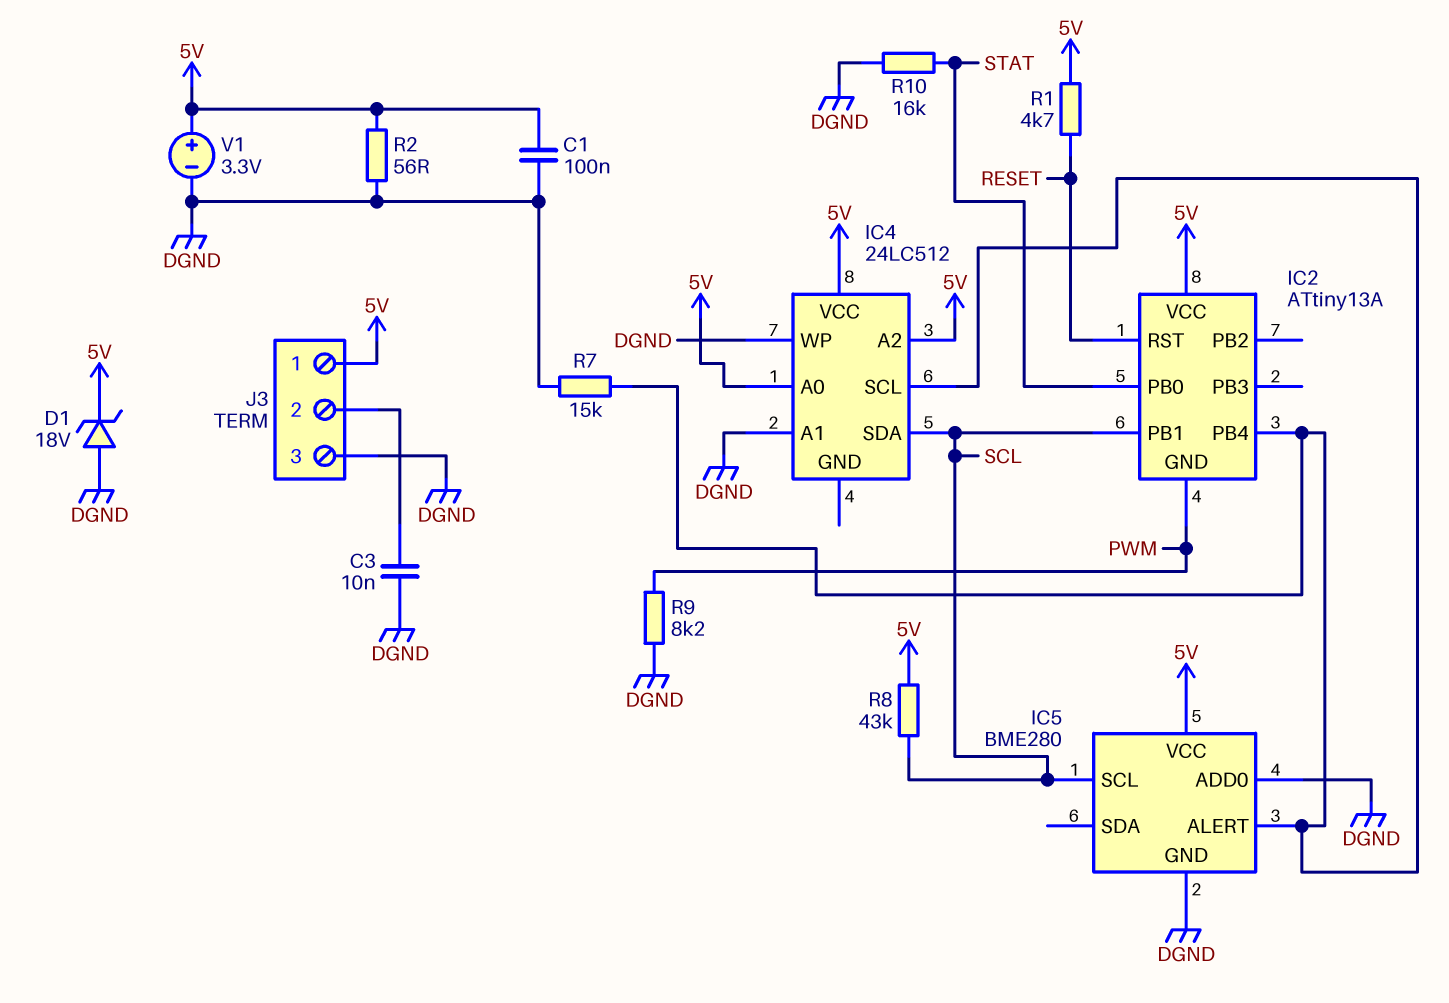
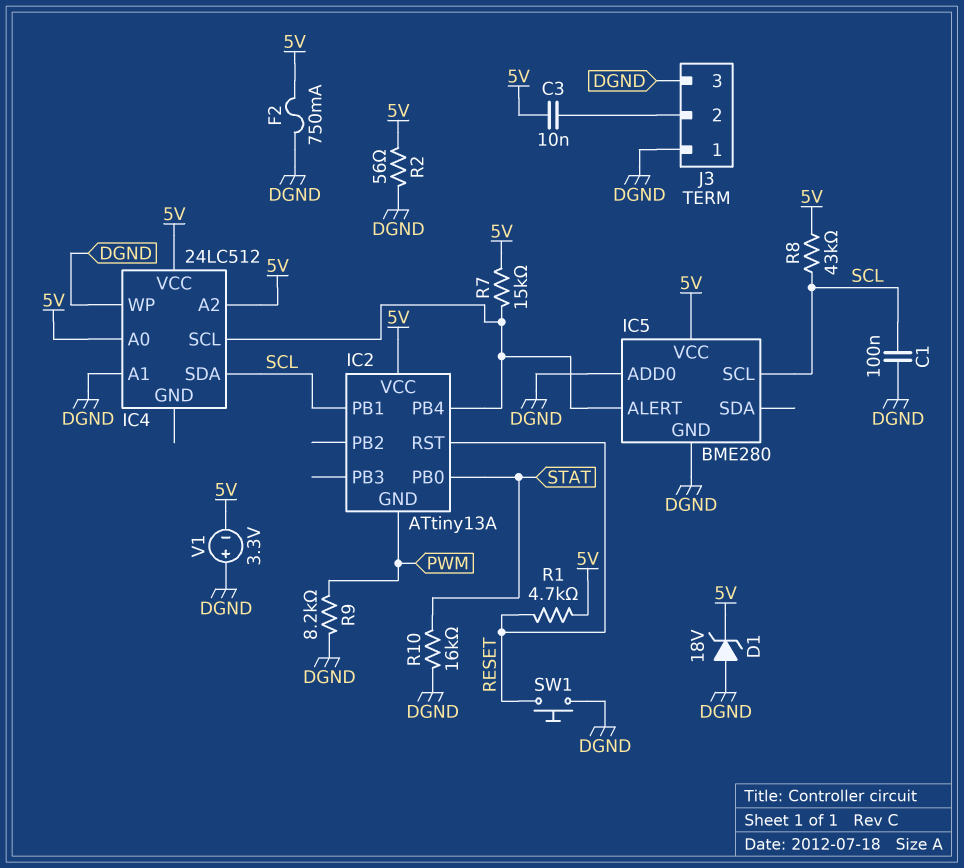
C1: 100nF (5V, DGND) -> 100nF (DGND, SCL)
C3: 10nF (DGND, J3/2) -> 10nF (5V, J3/2)
F2: none -> 750mA (5V, DGND)
J3 pin 1: 5V -> DGND
R7: 15k (DGND, IC2/PB4) -> 15k (5V, IC2/PB4)
SW1: none -> button (DGND, RESET)
V1: 3.3V (plus 5V, minus DGND) -> 3.3V (plus DGND, minus 5V)

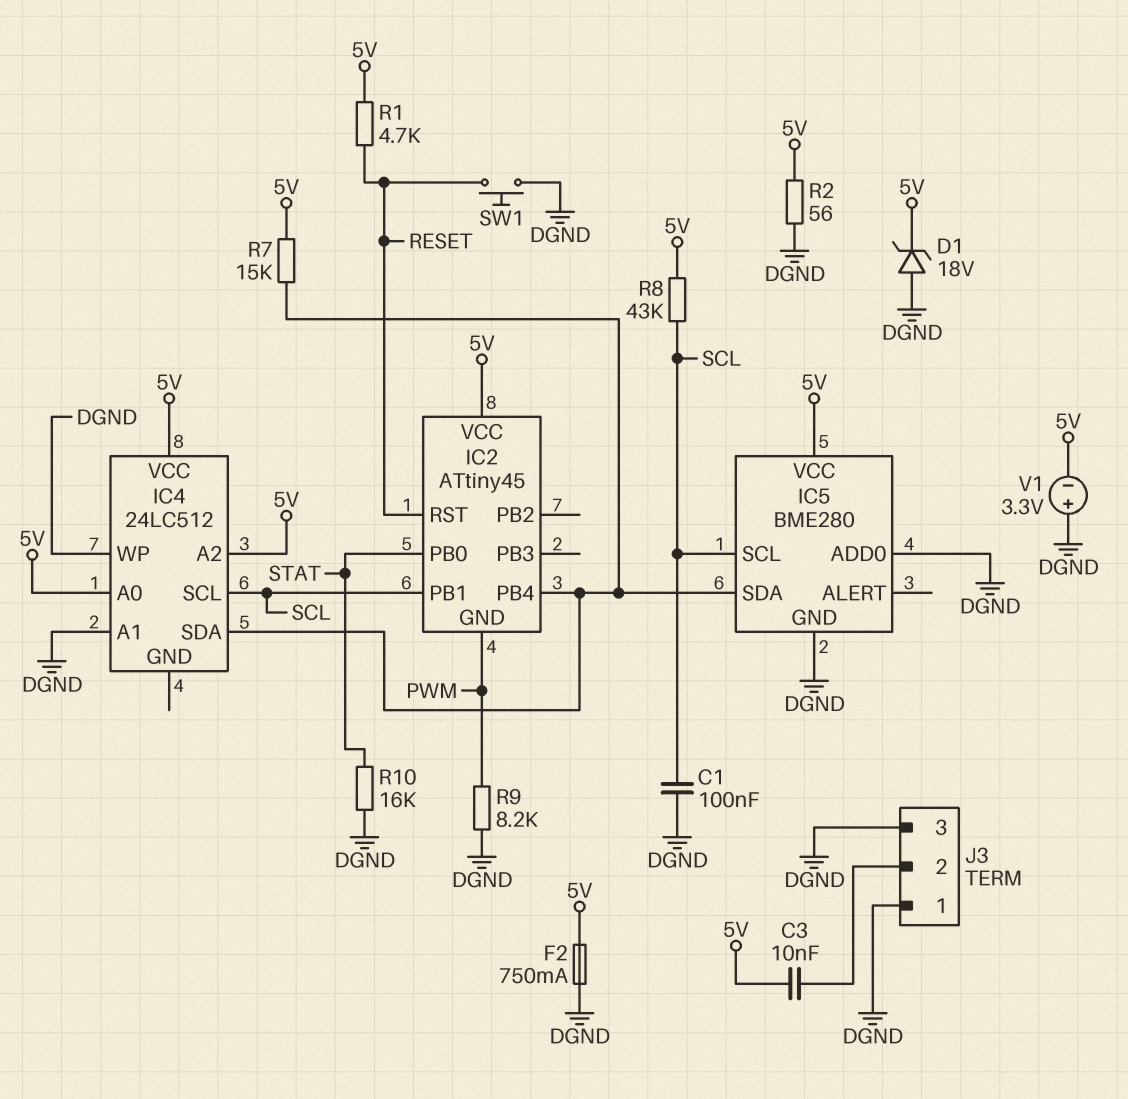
IC2: ATtiny13A -> ATtiny45
IC4 pin SCL: IC2/PB4 -> SCL
IC4 pin SDA: SCL -> IC2/PB4
IC5 pin ALERT: IC2/PB4 -> none
IC5 pin SDA: none -> IC2/PB4

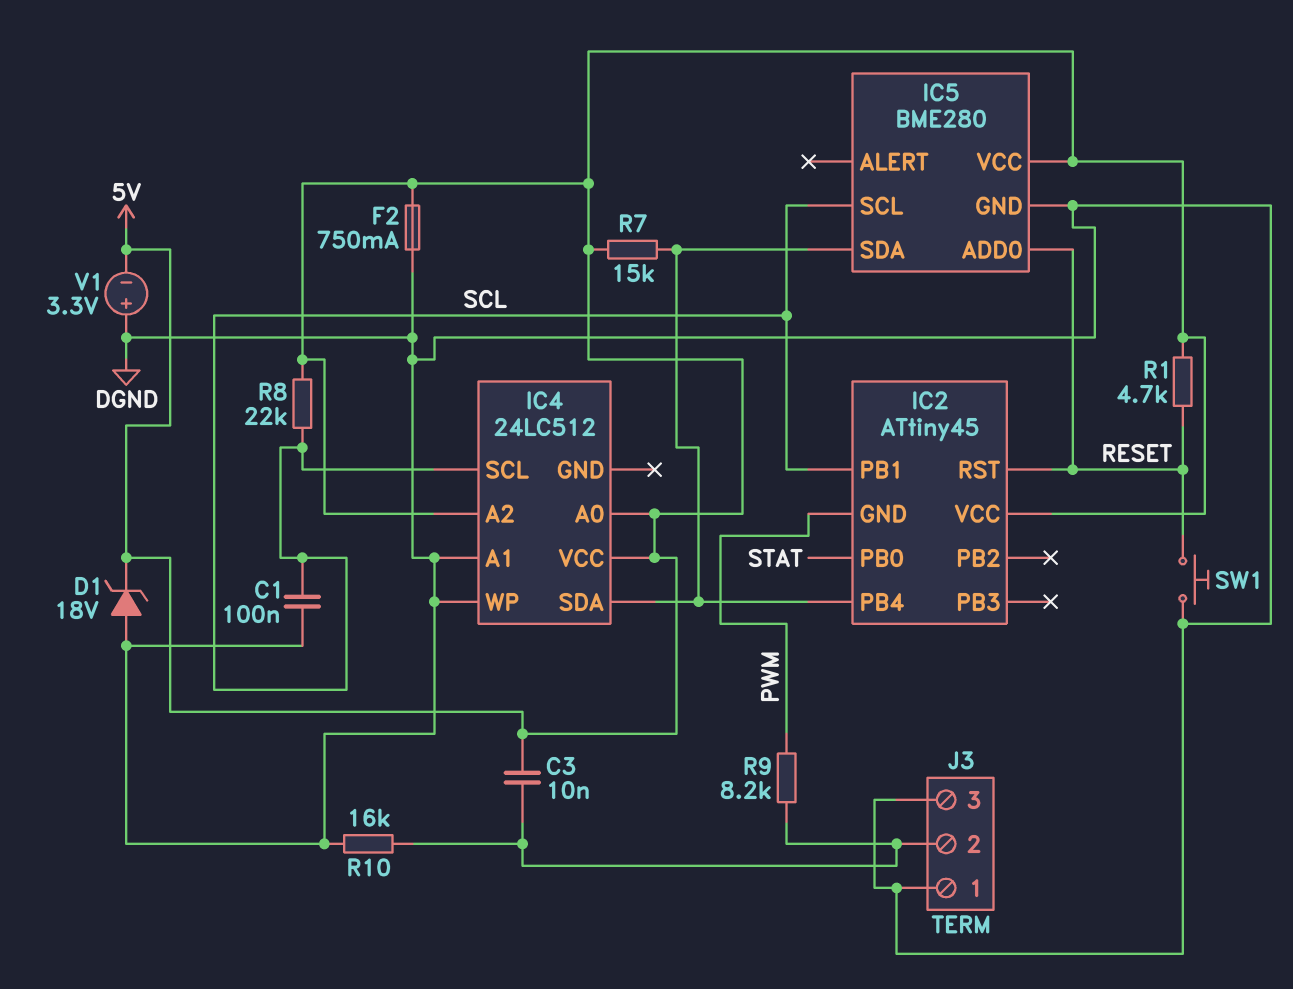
IC5 pin ADD0: DGND -> RESET
R2: 56 (5V, DGND) -> none
R8: 43k (5V, SCL) -> 22k (5V, SCL)
R9: 8.2k (DGND, PWM) -> 8.2k (J3/2, PWM)
R10: 16k (DGND, STAT) -> 16k (DGND, J3/2)

